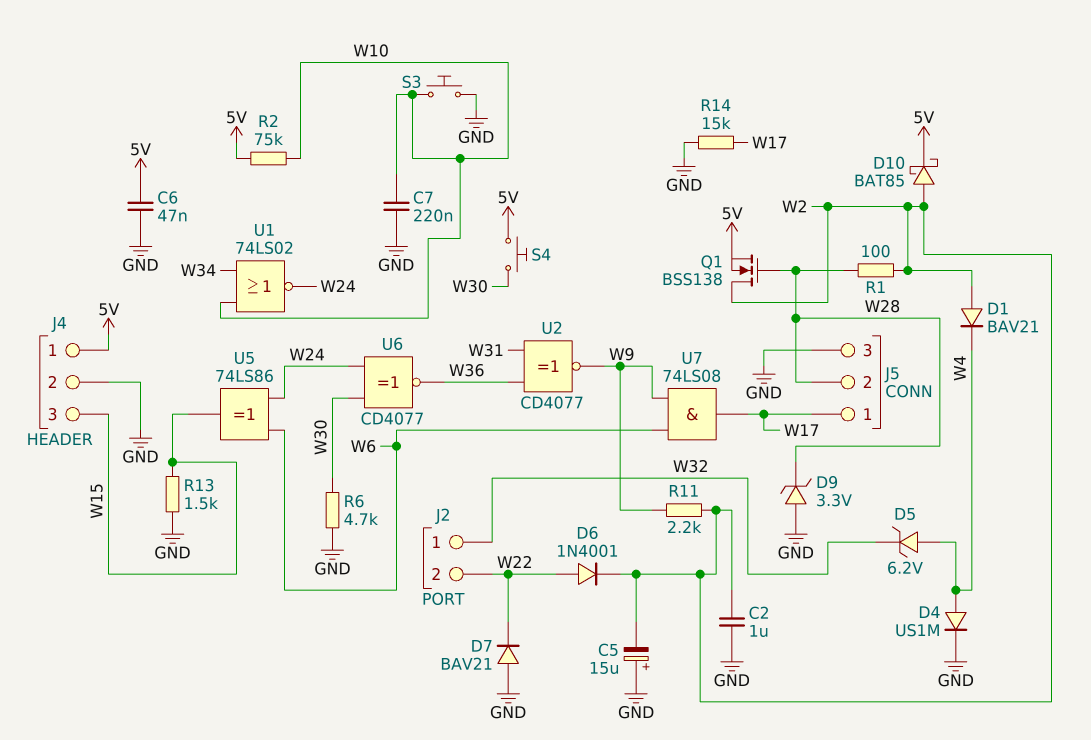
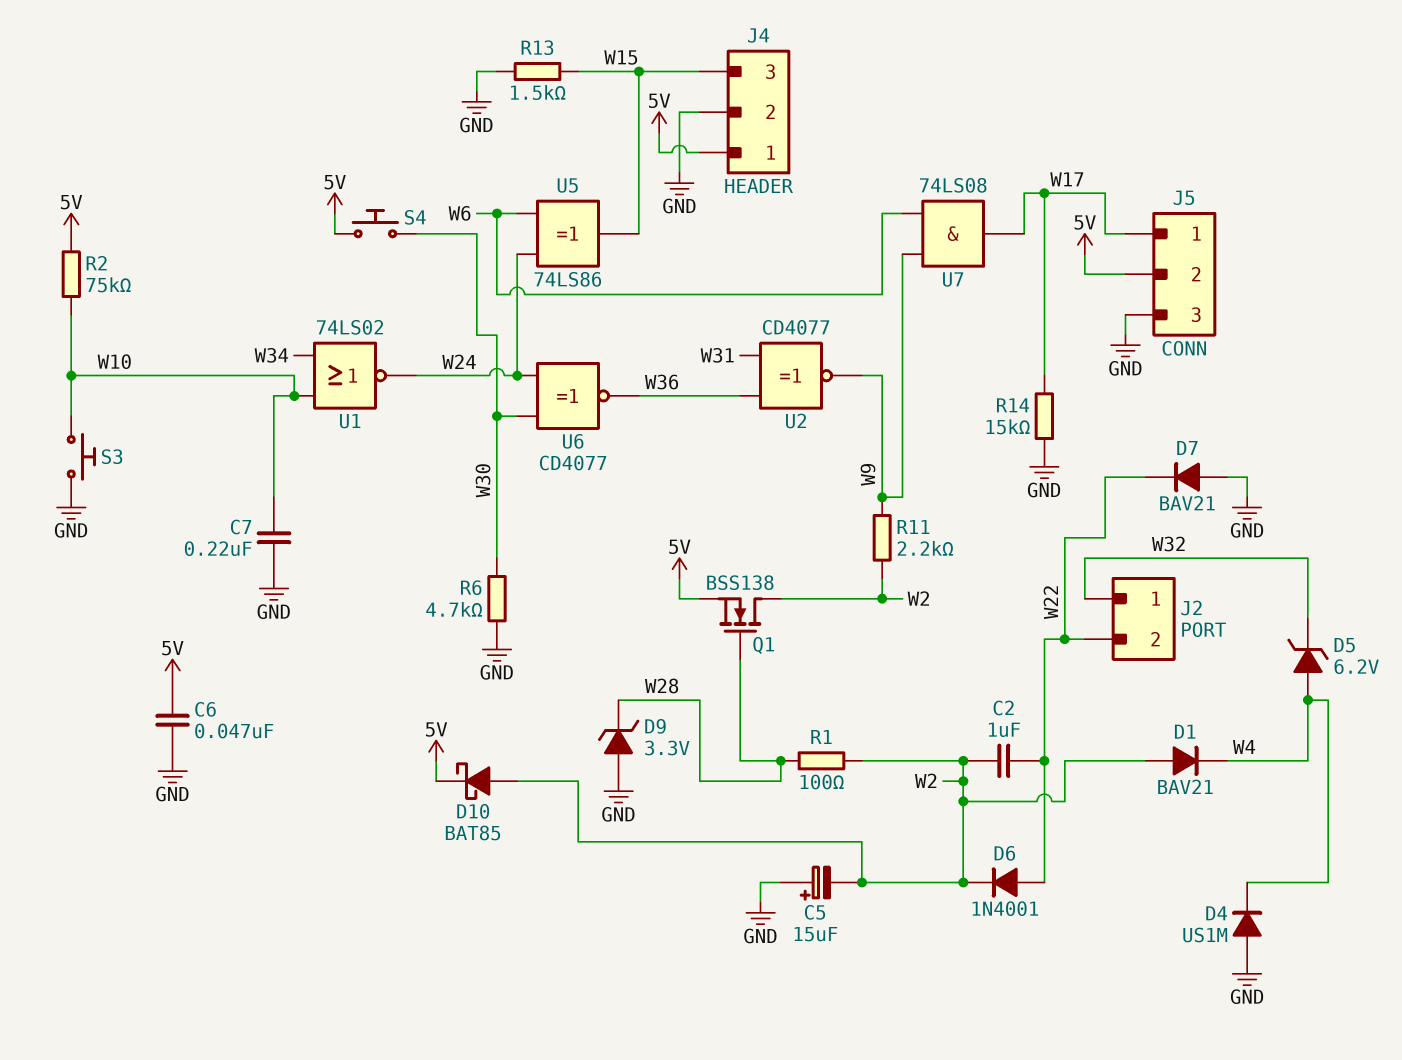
C2: 1uF (GND, W2) -> 1uF (W2, W22)
D4: diode US1M (A W4, K GND) -> diode US1M (A GND, K W4)
J5 pin 2: W28 -> 5V

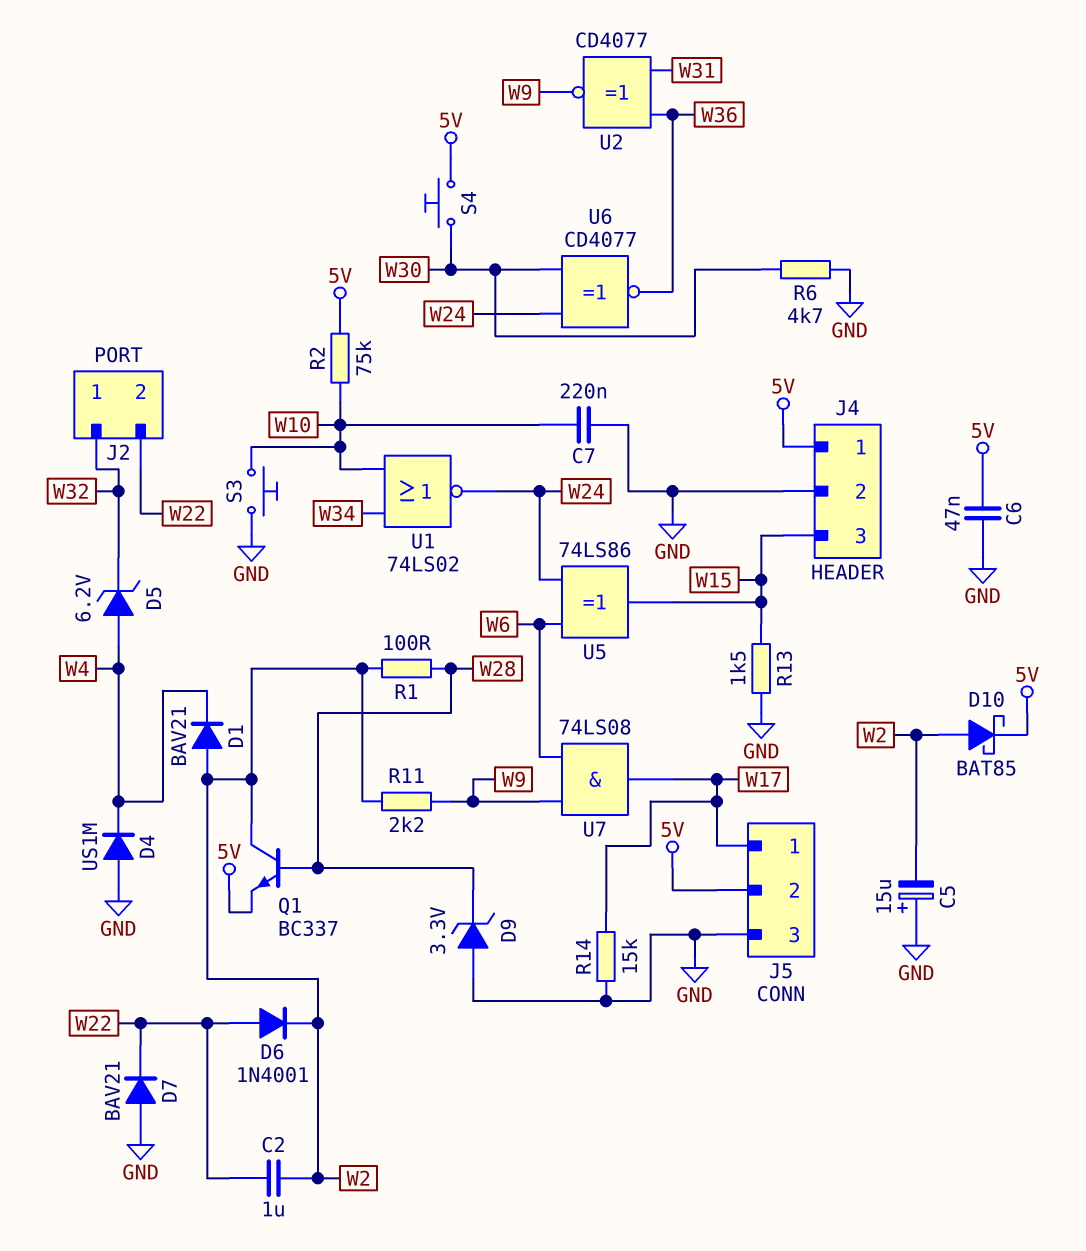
Q1: NMOS BSS138 (G W28, D W2, S 5V) -> NPN BC337 (B W28, C W2, E 5V)

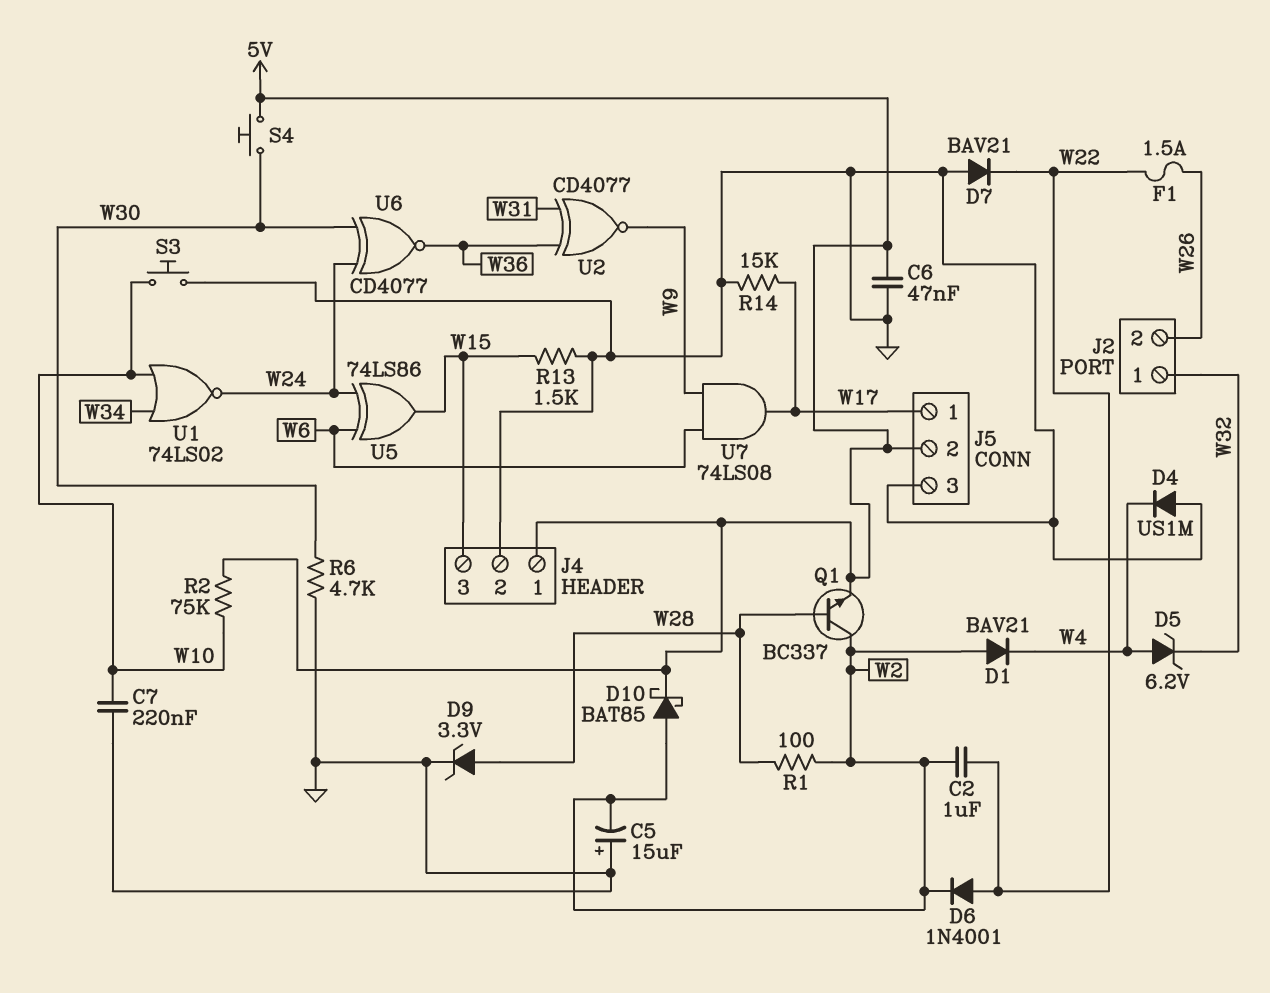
D9: zener 3.3V (A GND, K W28) -> zener 3.3V (A W28, K GND)
F1: none -> 1.5A (W22, W26)
J2 pin 2: W22 -> W26
R11: 2.2k (W2, W9) -> none

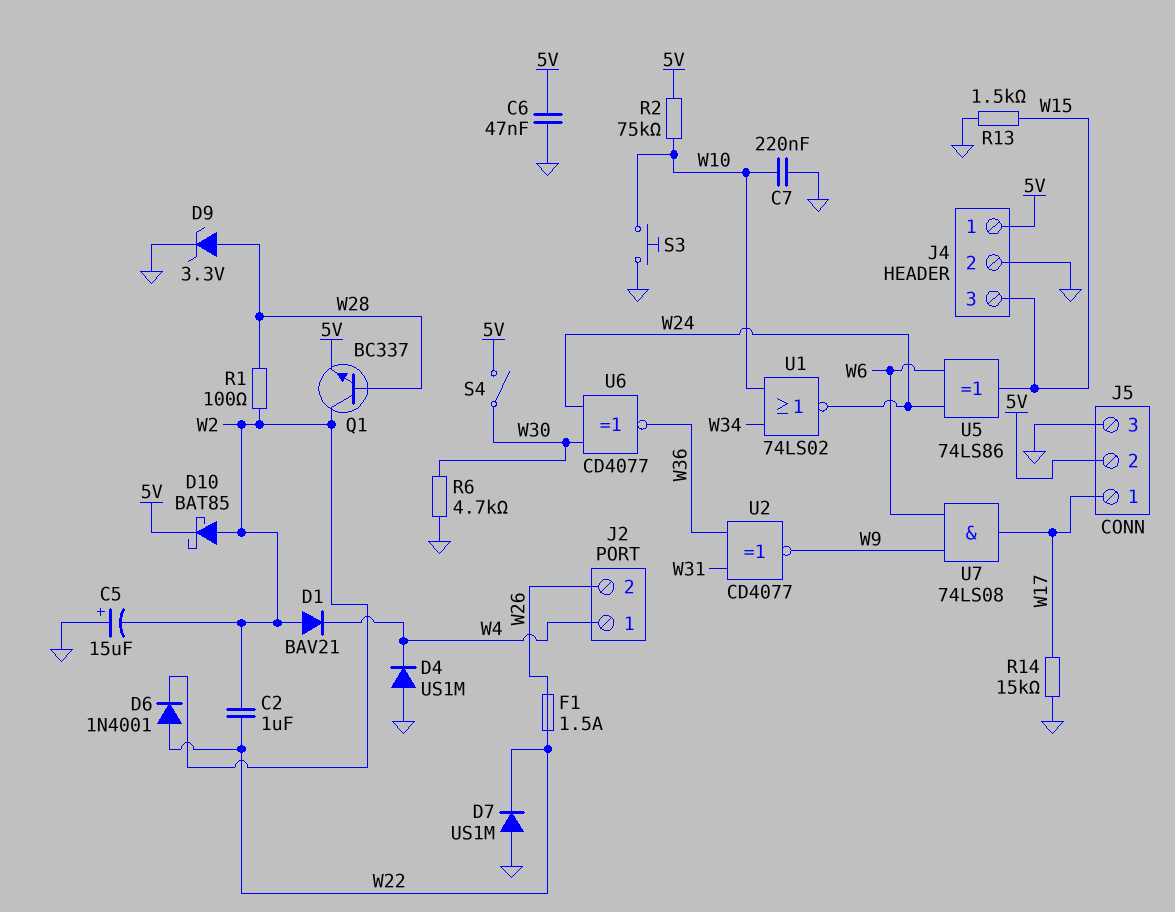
D5: zener 6.2V (A W4, K W32) -> none
D7: diode BAV21 (A GND, K W22) -> diode US1M (A GND, K W22)
J2 pin 1: W32 -> W4
S4: button (5V, W30) -> switch (5V, W30)

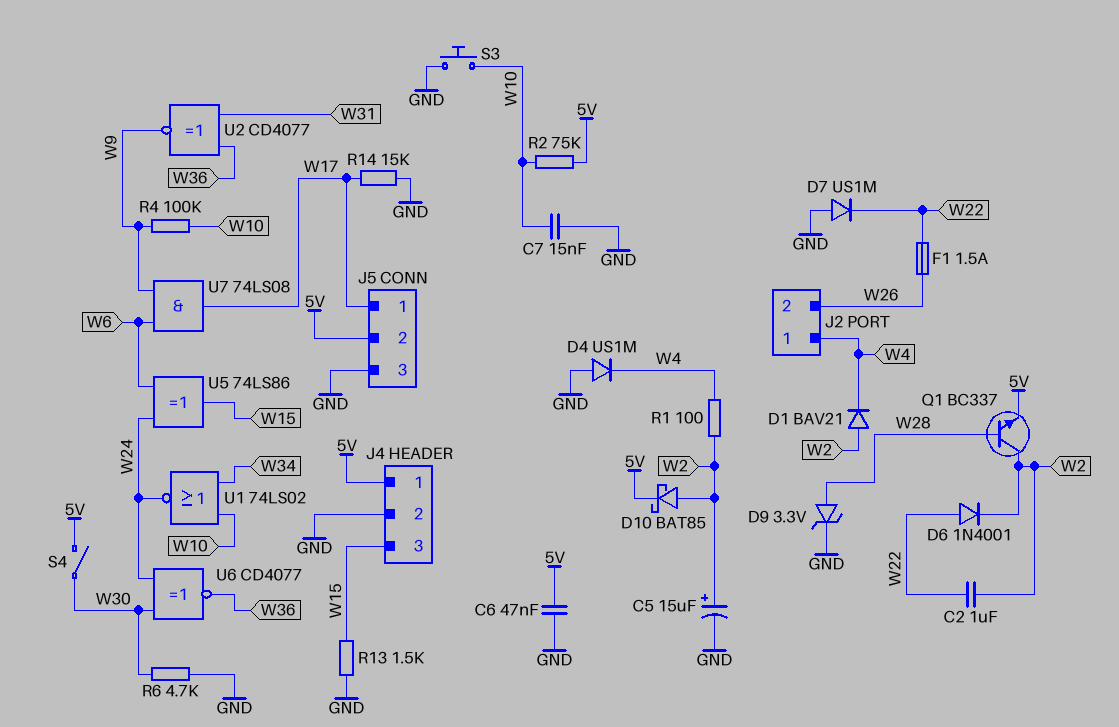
C5: 15uF (plus GND, minus W2) -> 15uF (plus W2, minus GND)
C7: 220nF (GND, W10) -> 15nF (GND, W10)
R1: 100 (W2, W28) -> 100 (W2, W4)
R4: none -> 100k (W9, W10)

